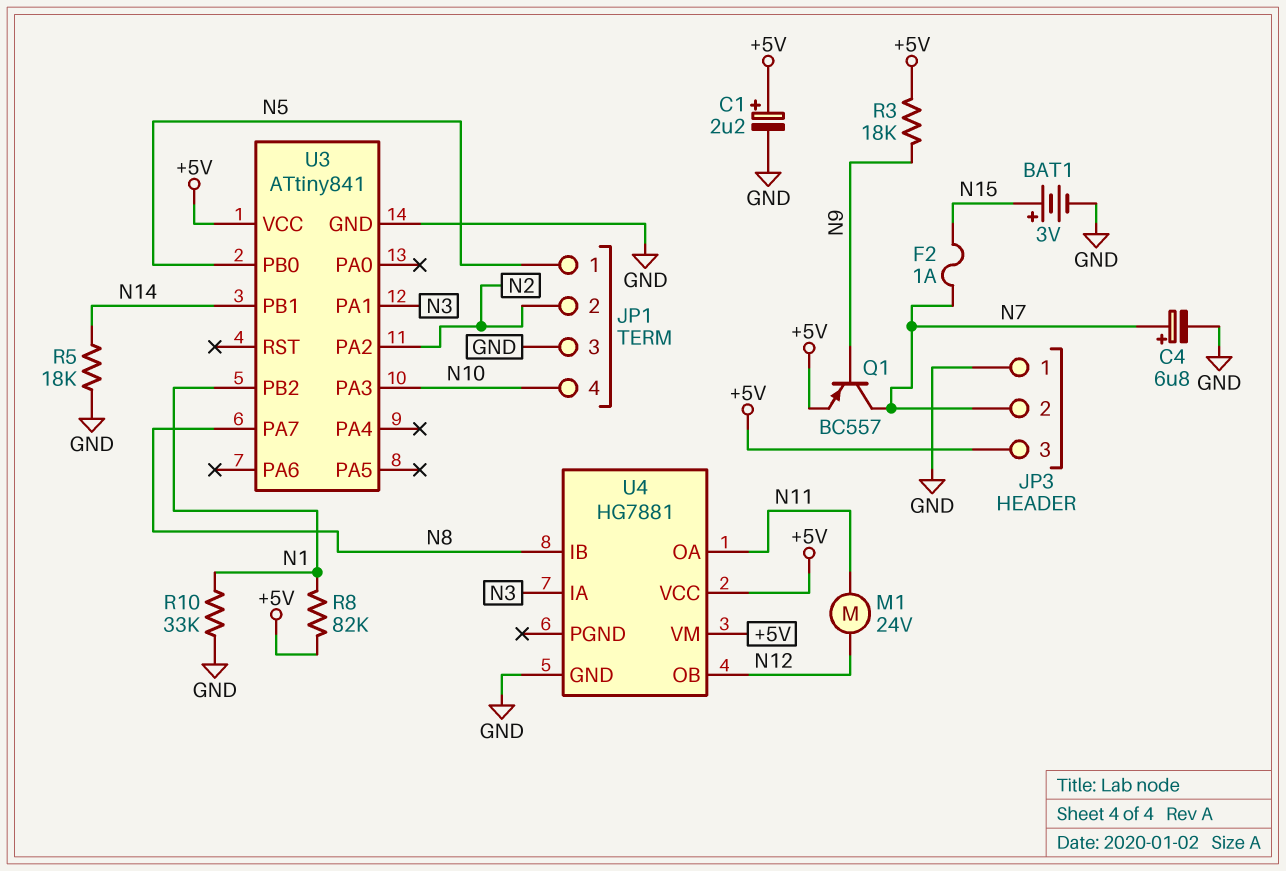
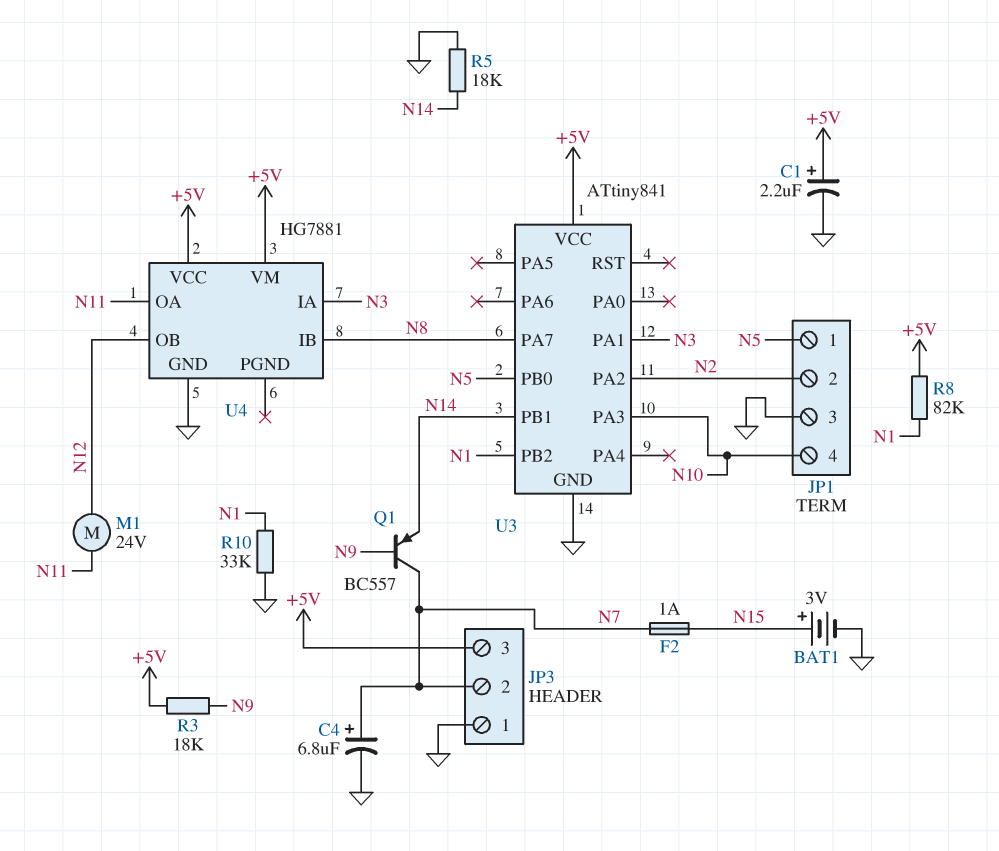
Q1: PNP BC557 (B N9, C N7, E +5V) -> PNP BC557 (B N9, C N7, E N14)

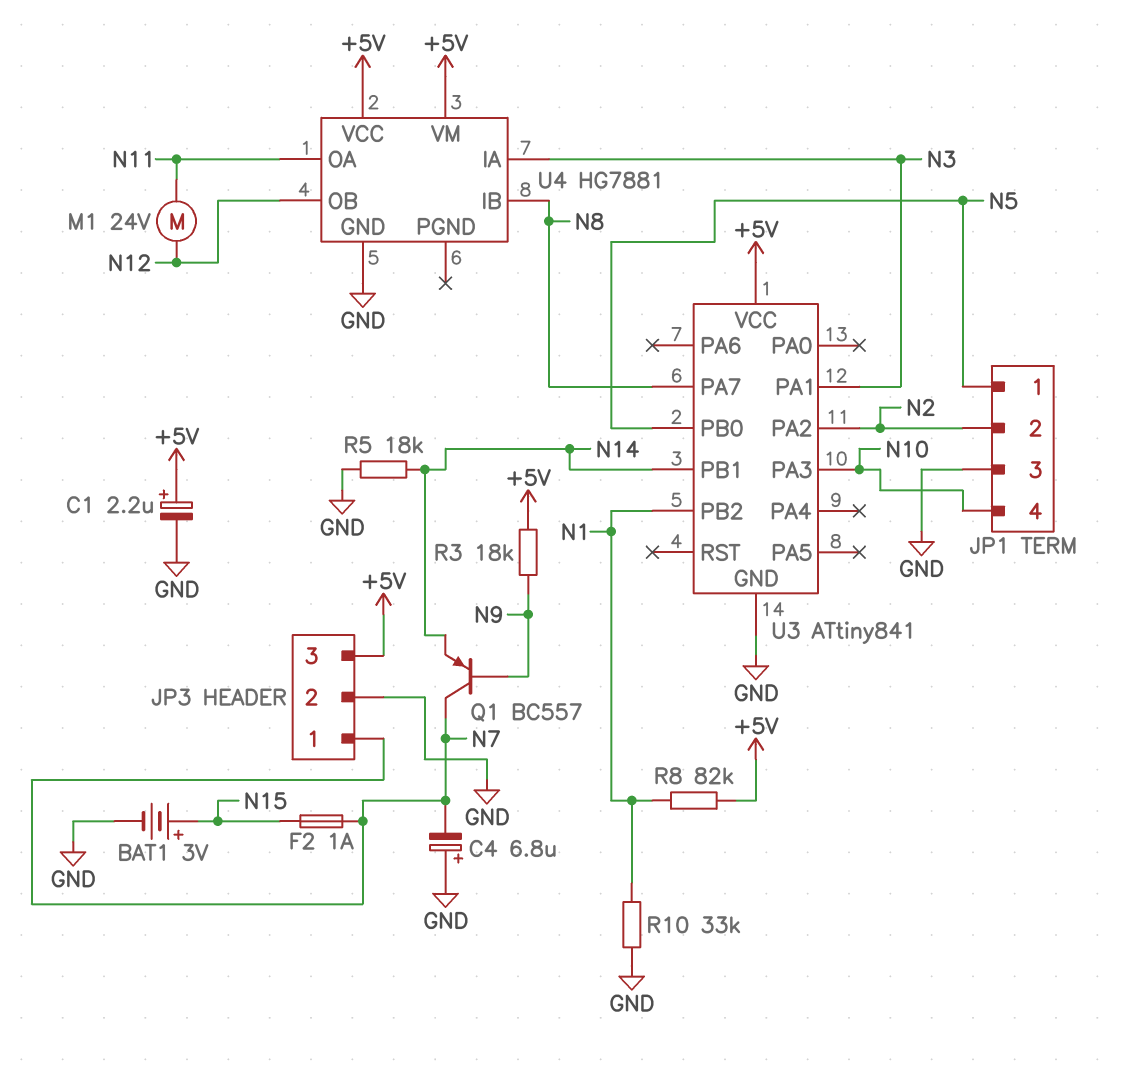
C4: 6.8uF (plus N7, minus GND) -> 6.8uF (plus GND, minus N7)
JP3 pin 1: GND -> N7
JP3 pin 2: N7 -> GND

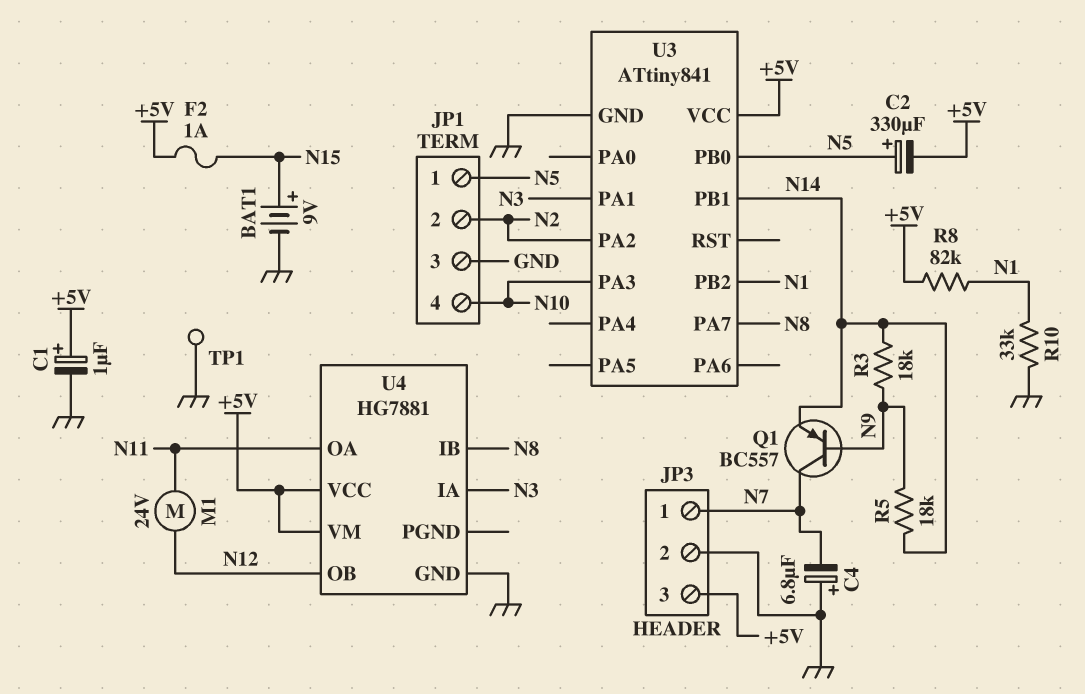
BAT1: 3V (plus N15, minus GND) -> 9V (plus N15, minus GND)
C1: 2.2uF (plus +5V, minus GND) -> 1uF (plus +5V, minus GND)
C2: none -> 330uF (plus N5, minus +5V)
F2: 1A (N7, N15) -> 1A (+5V, N15)
R3: 18k (+5V, N9) -> 18k (N9, N14)
R5: 18k (GND, N14) -> 18k (N9, N14)
TP1: none -> test point (GND)

